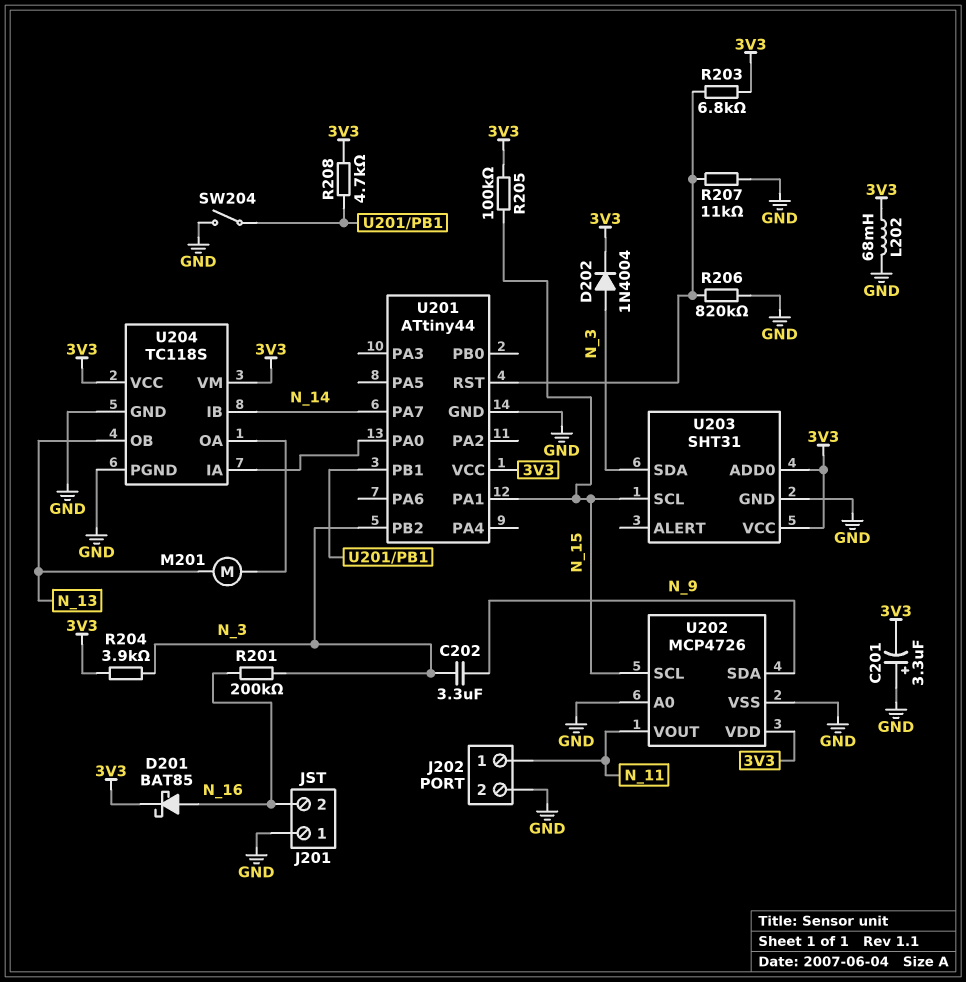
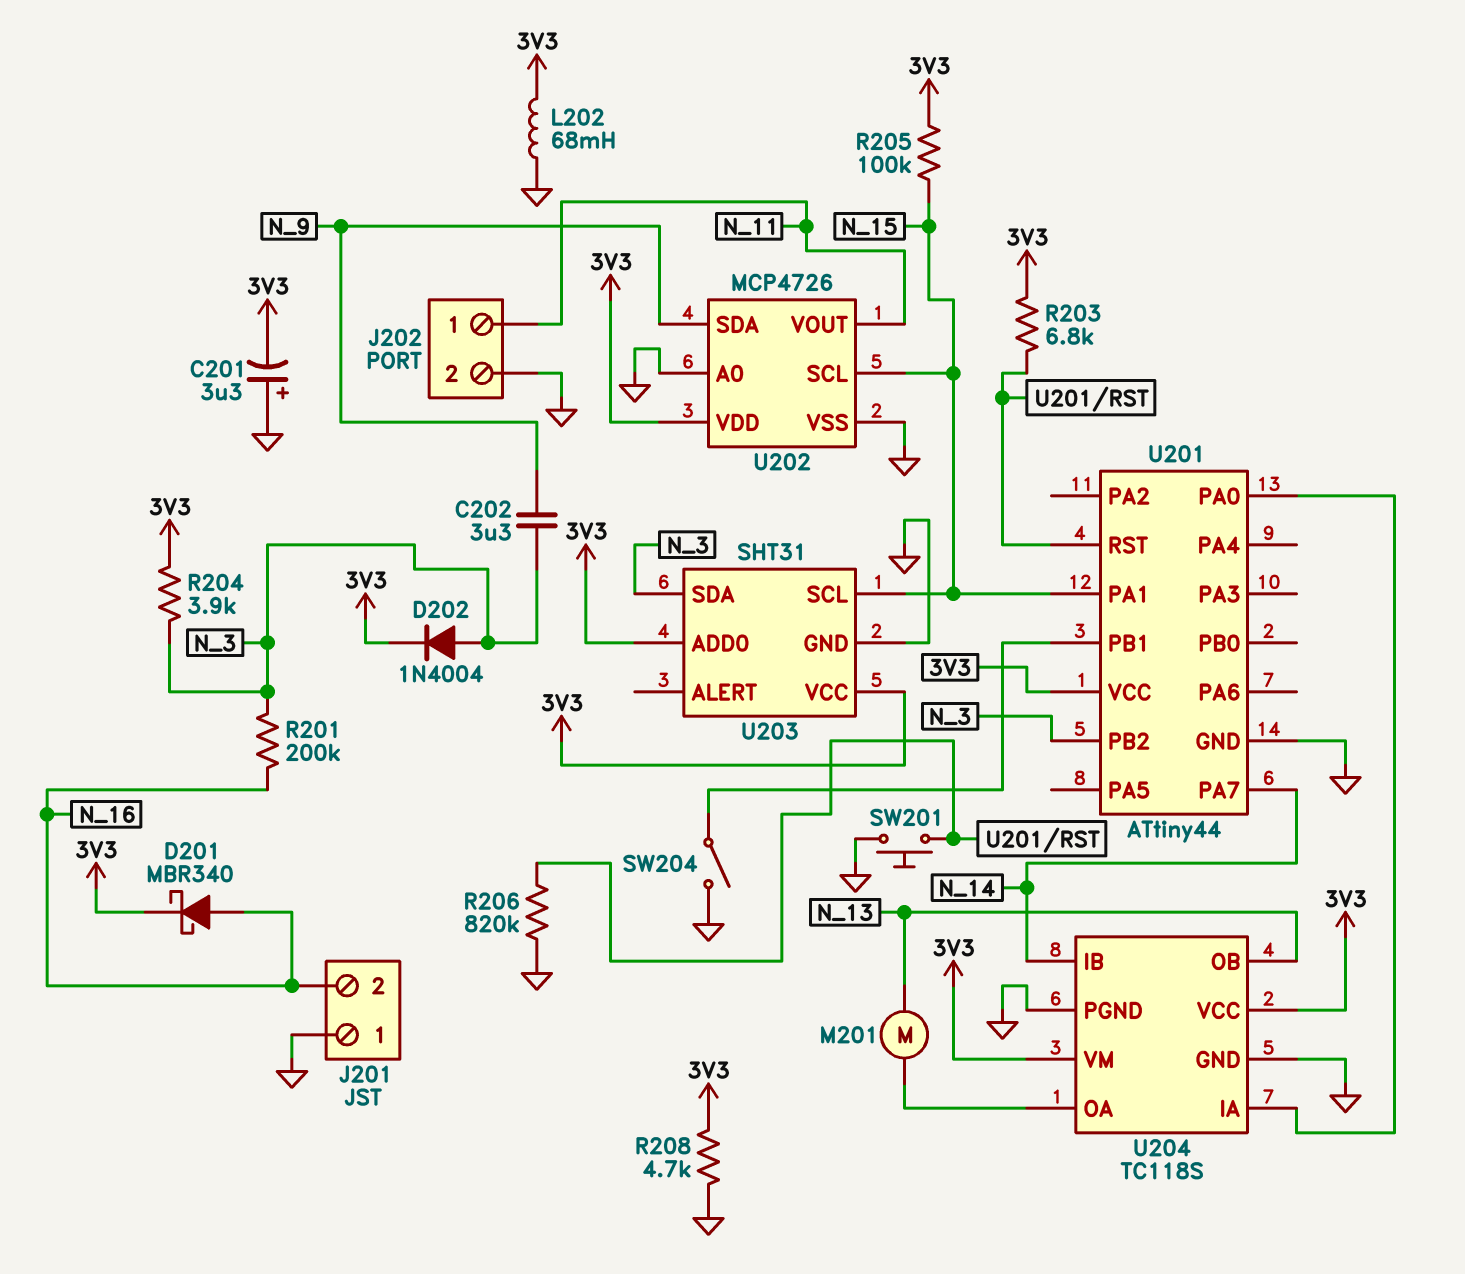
D201: schottky BAT85 (A N_16, K 3V3) -> schottky MBR340 (A N_16, K 3V3)
R207: 11k (GND, U201/RST) -> none
R208: 4.7k (3V3, U201/PB1) -> 4.7k (3V3, GND)
SW201: none -> button (GND, U201/RST)

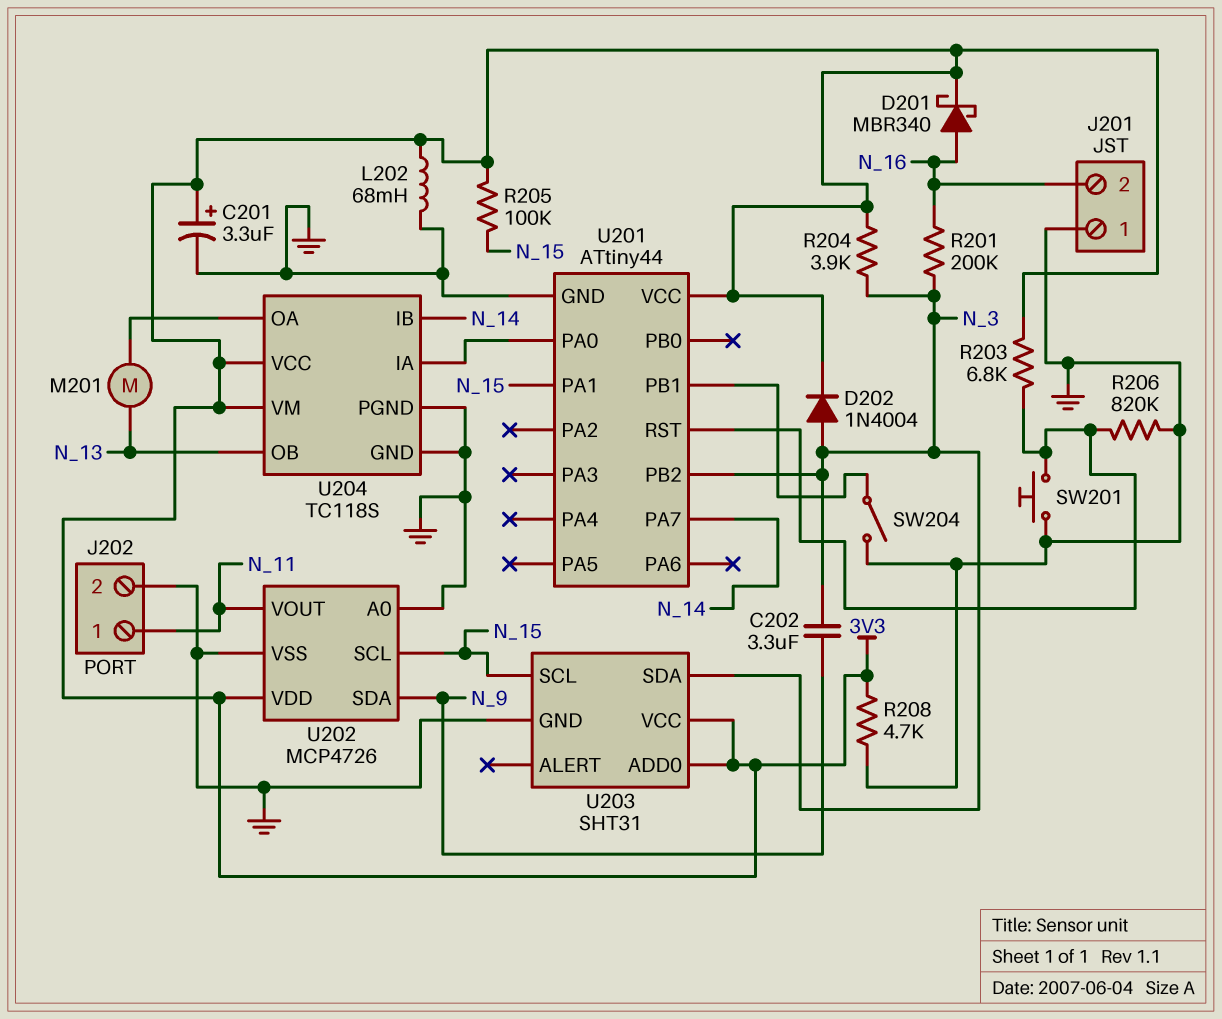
C201: 3.3uF (plus GND, minus 3V3) -> 3.3uF (plus 3V3, minus GND)

